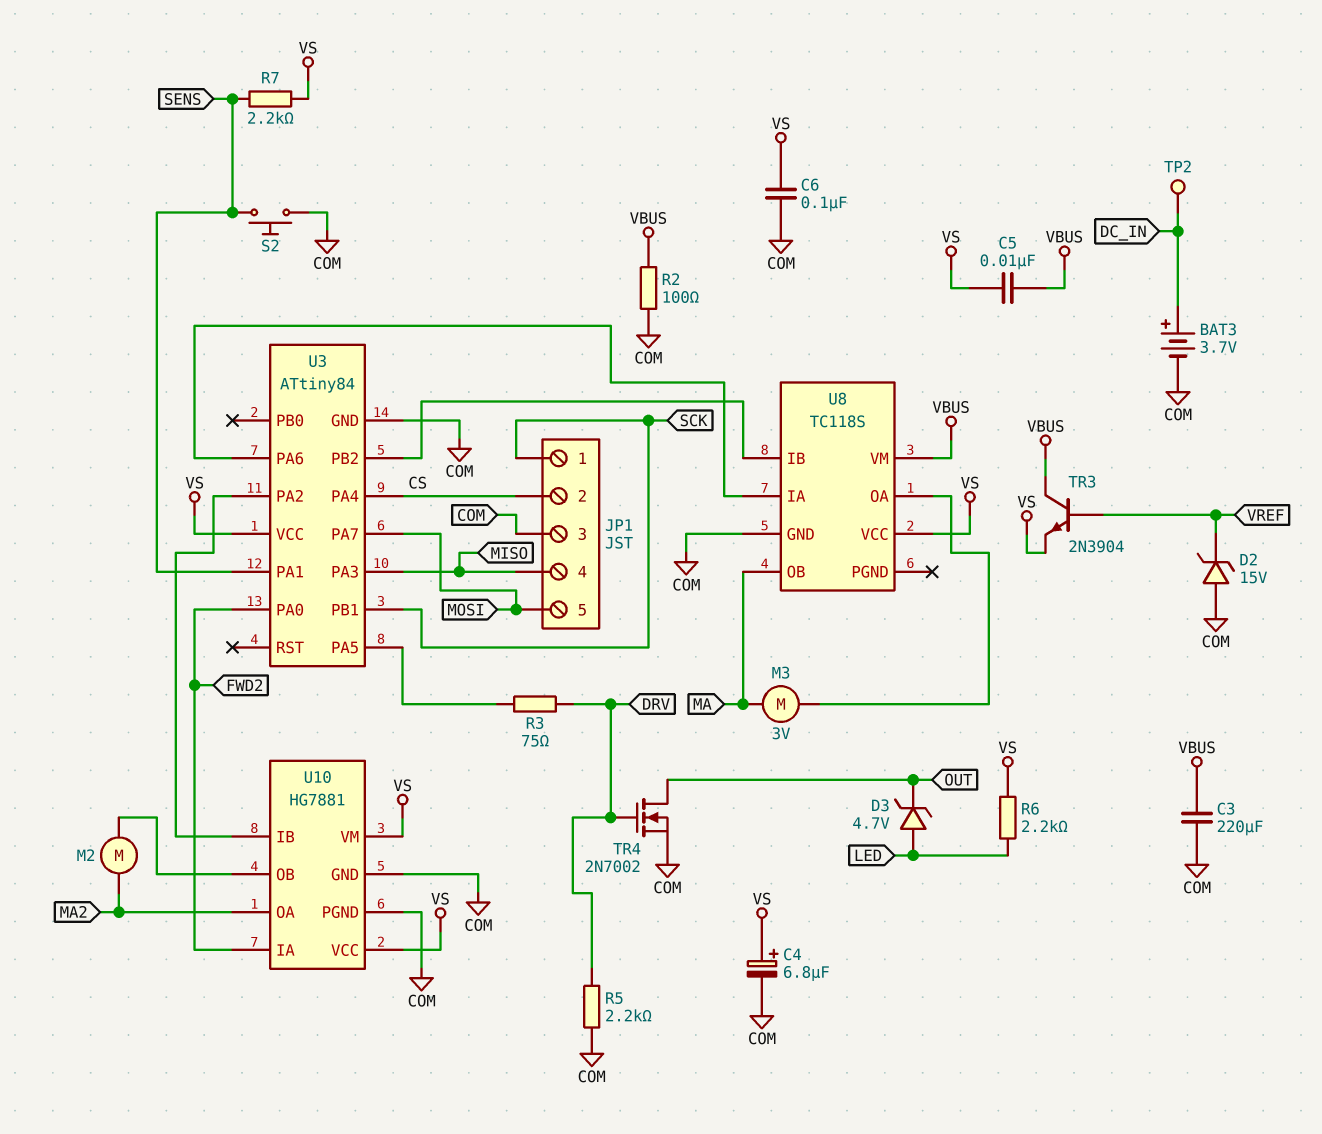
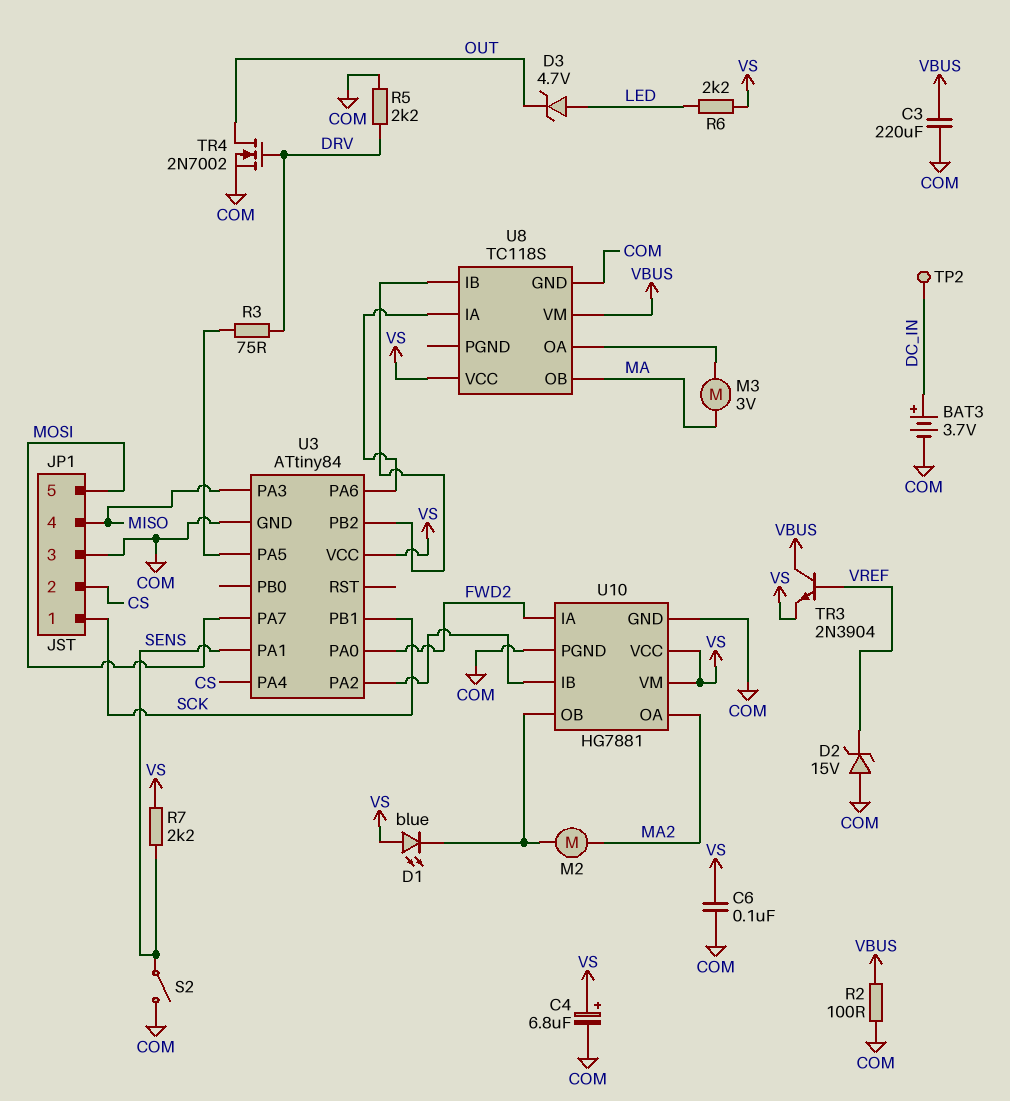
C5: 10nF (VBUS, VS) -> none
D1: none -> LED blue (A VS, K U10/OB)
S2: button (COM, SENS) -> switch (COM, SENS)

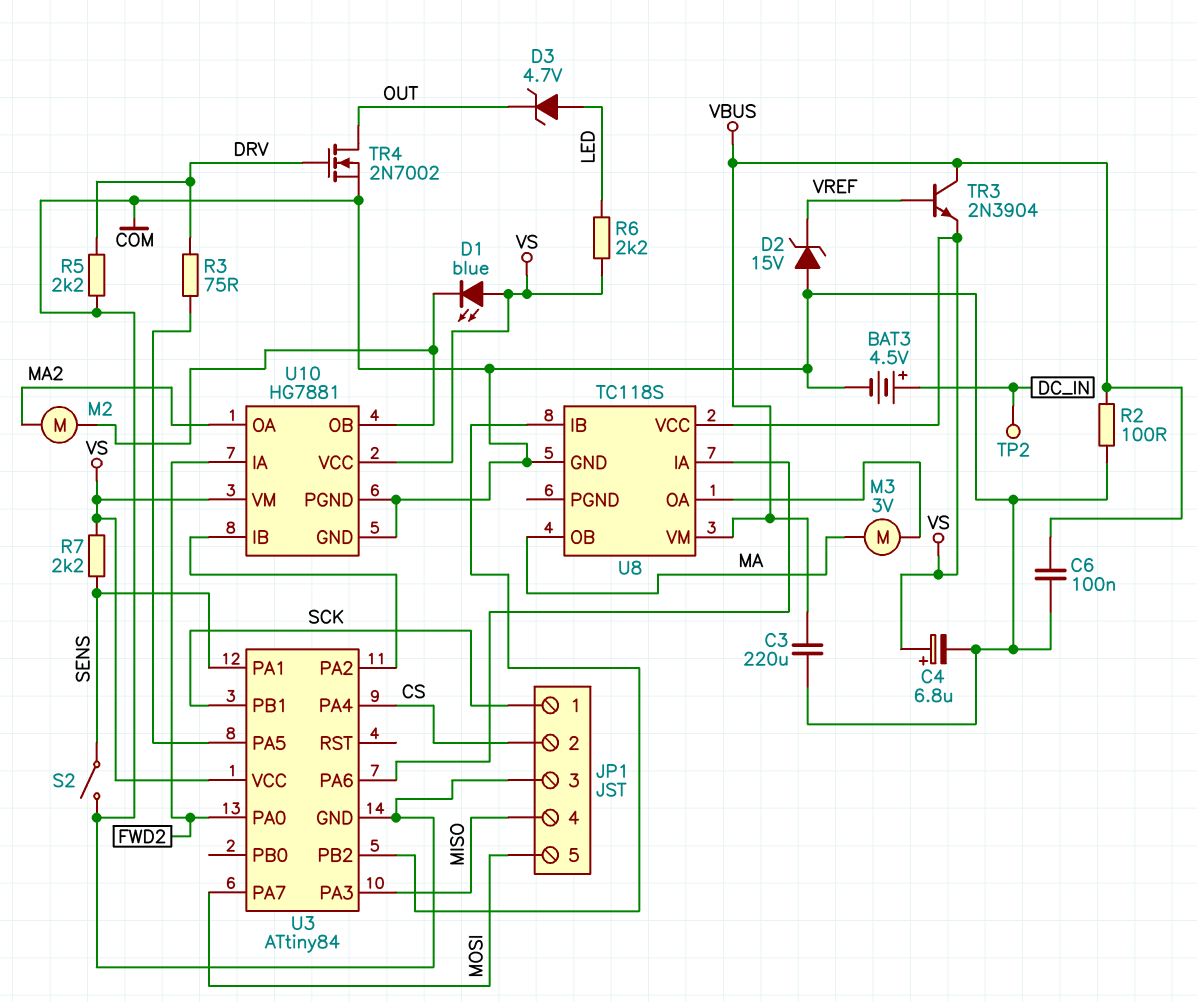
BAT3: 3.7V (plus DC_IN, minus COM) -> 4.5V (plus DC_IN, minus COM)
C6: 100nF (COM, VS) -> 100nF (COM, VBUS)

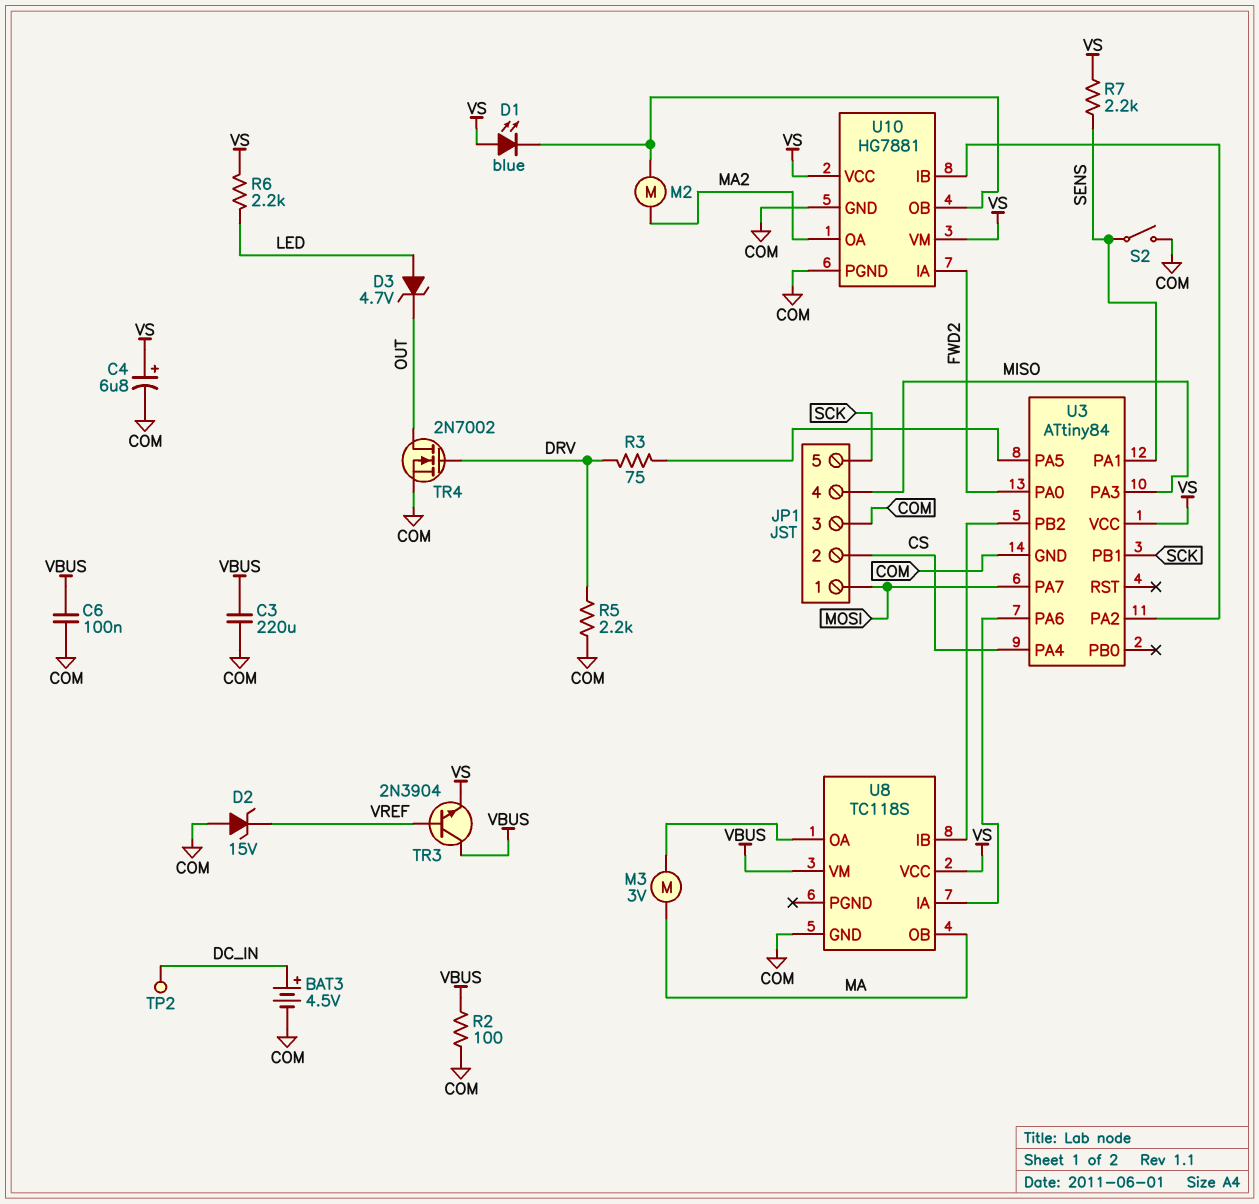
JP1 pin 1: SCK -> MOSI
JP1 pin 5: MOSI -> SCK

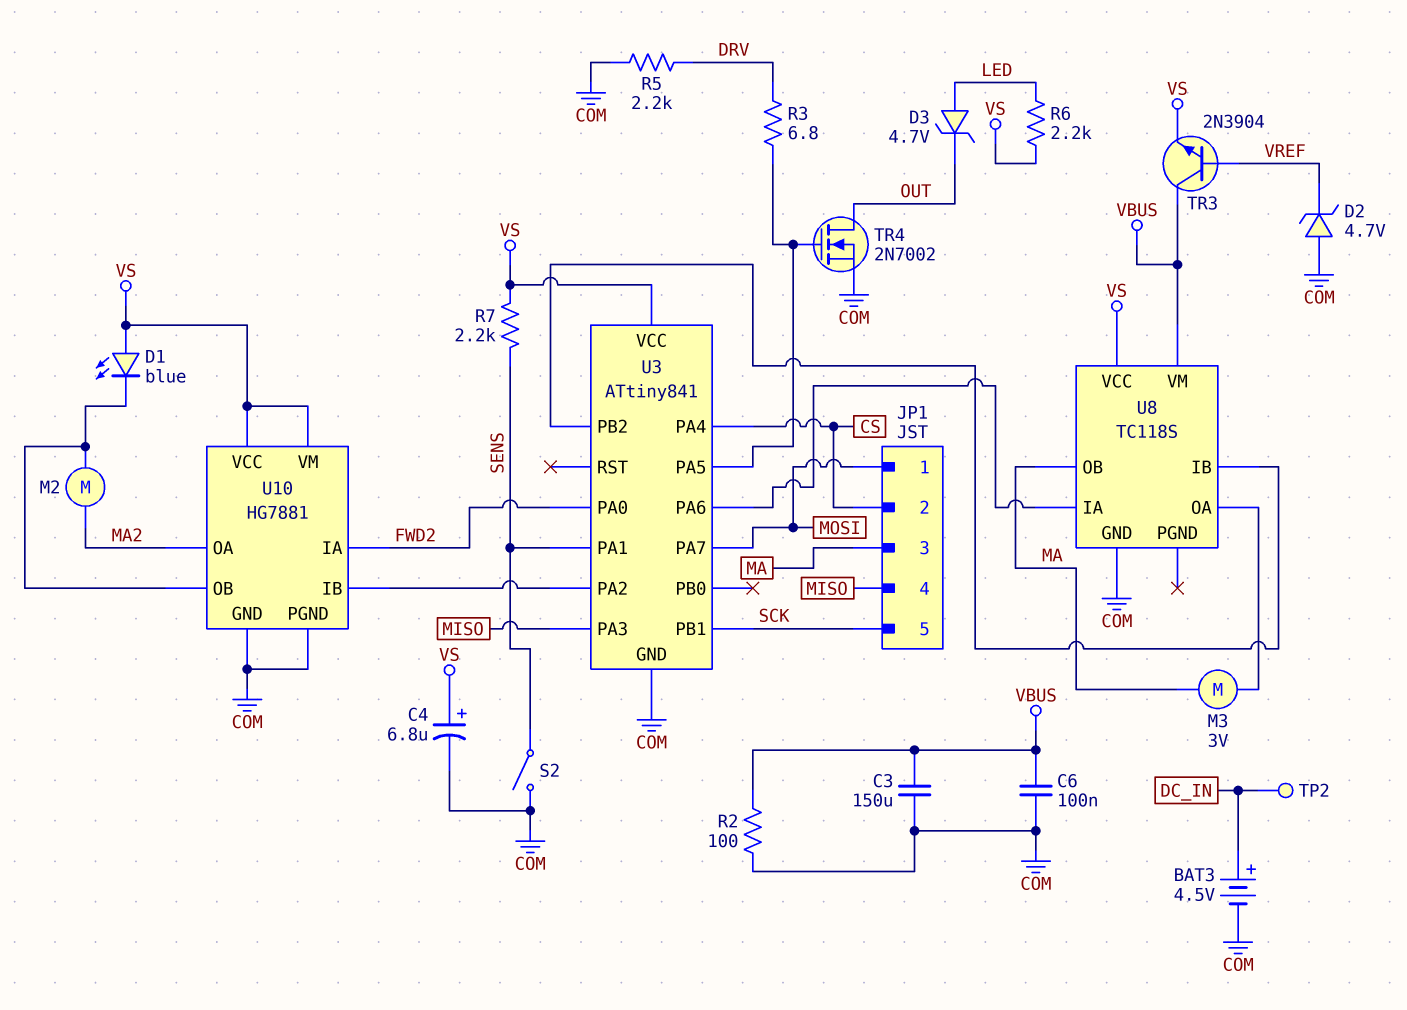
C3: 220uF (COM, VBUS) -> 150uF (COM, VBUS)
D2: zener 15V (A COM, K VREF) -> zener 4.7V (A COM, K VREF)
JP1 pin 3: COM -> MA
R3: 75 (DRV, U3/PA5) -> 6.8 (DRV, U3/PA5)
TR4: NMOS 2N7002 (G DRV, D OUT, S COM) -> NMOS 2N7002 (G U3/PA5, D OUT, S COM)
U3: ATtiny84 -> ATtiny841

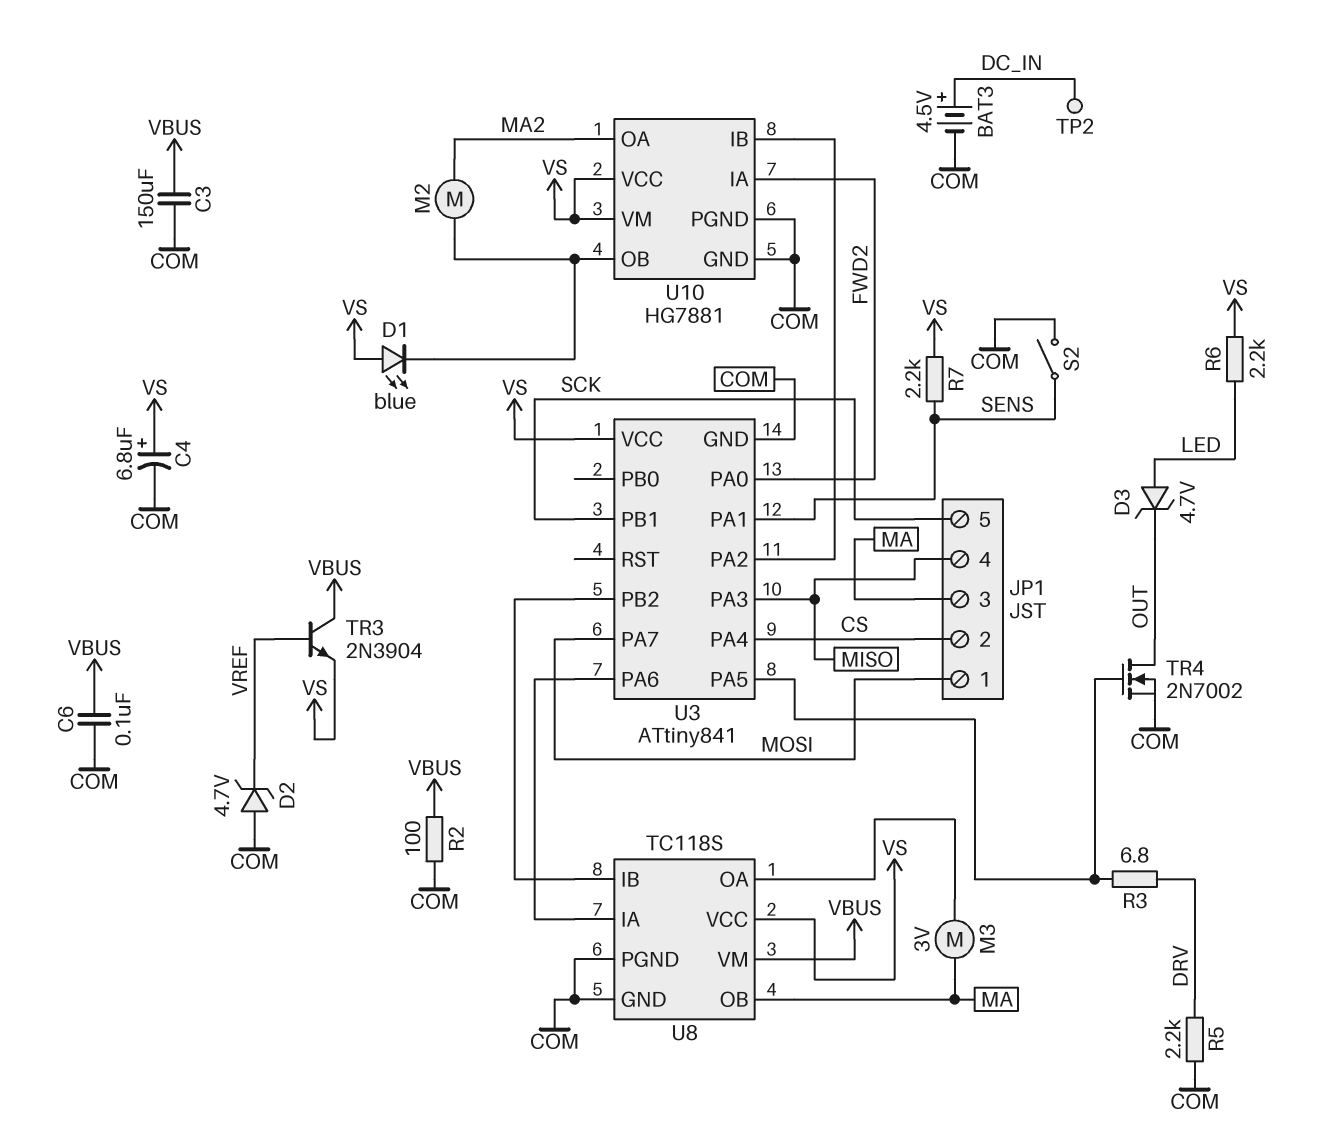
U8 pin PGND: none -> COM

